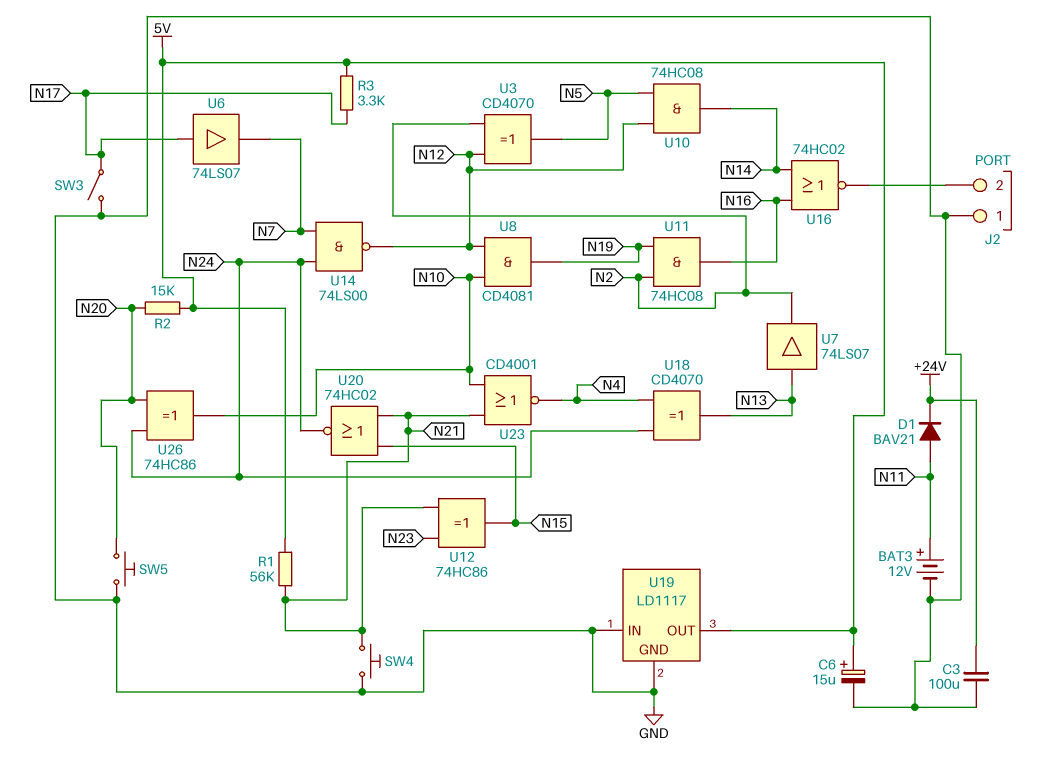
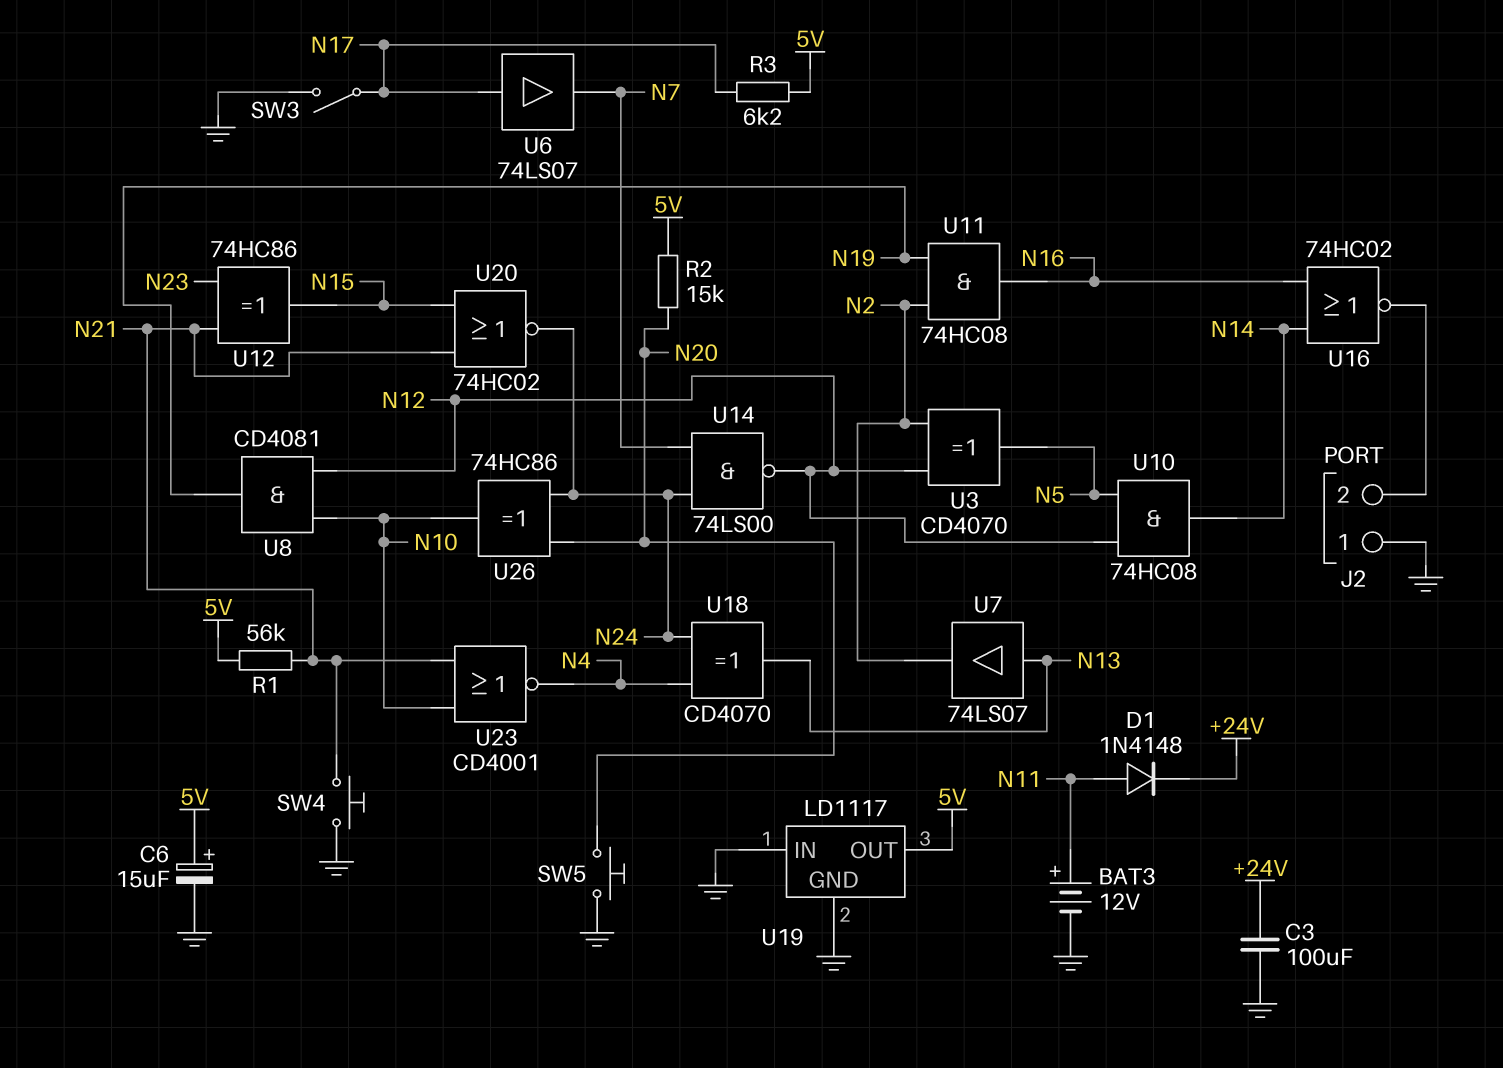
D1: diode BAV21 (A N11, K +24V) -> diode 1N4148 (A N11, K +24V)
R3: 3.3k (5V, N17) -> 6.2k (5V, N17)

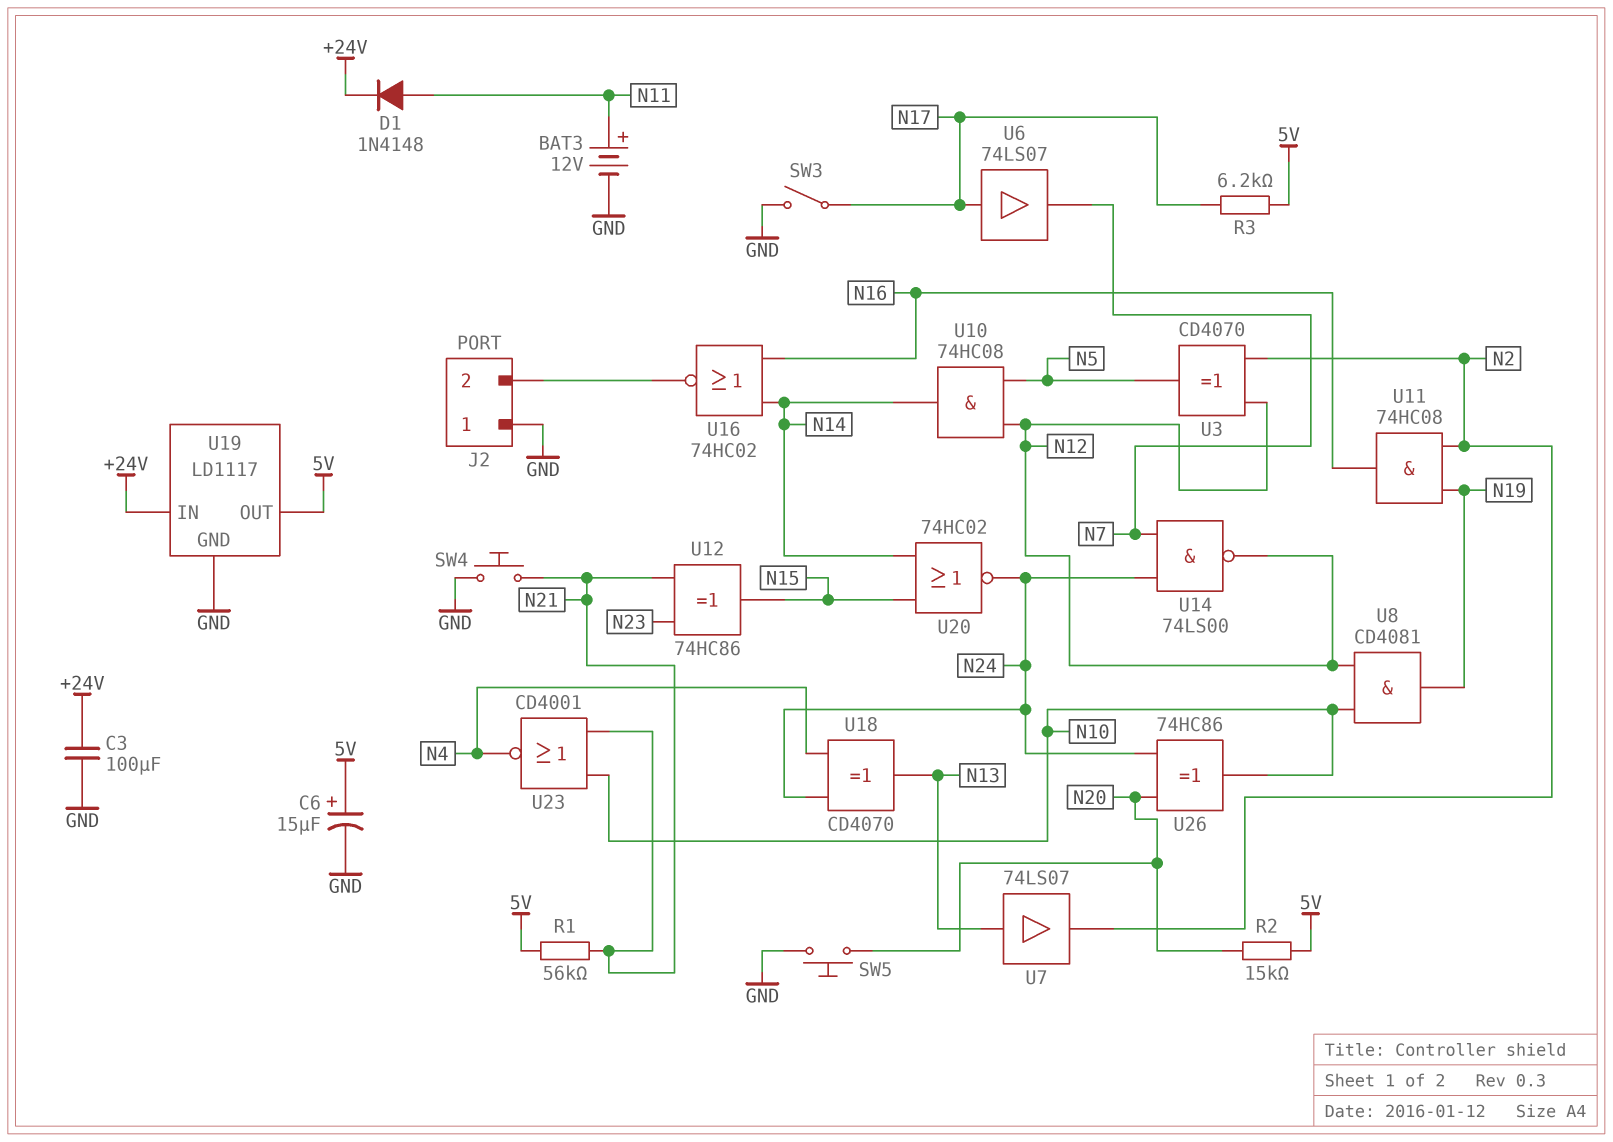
U19 pin IN: GND -> +24V
U20: NOR 74HC02 (in N15, in N21, out N24) -> NOR 74HC02 (in N14, in N15, out N24)

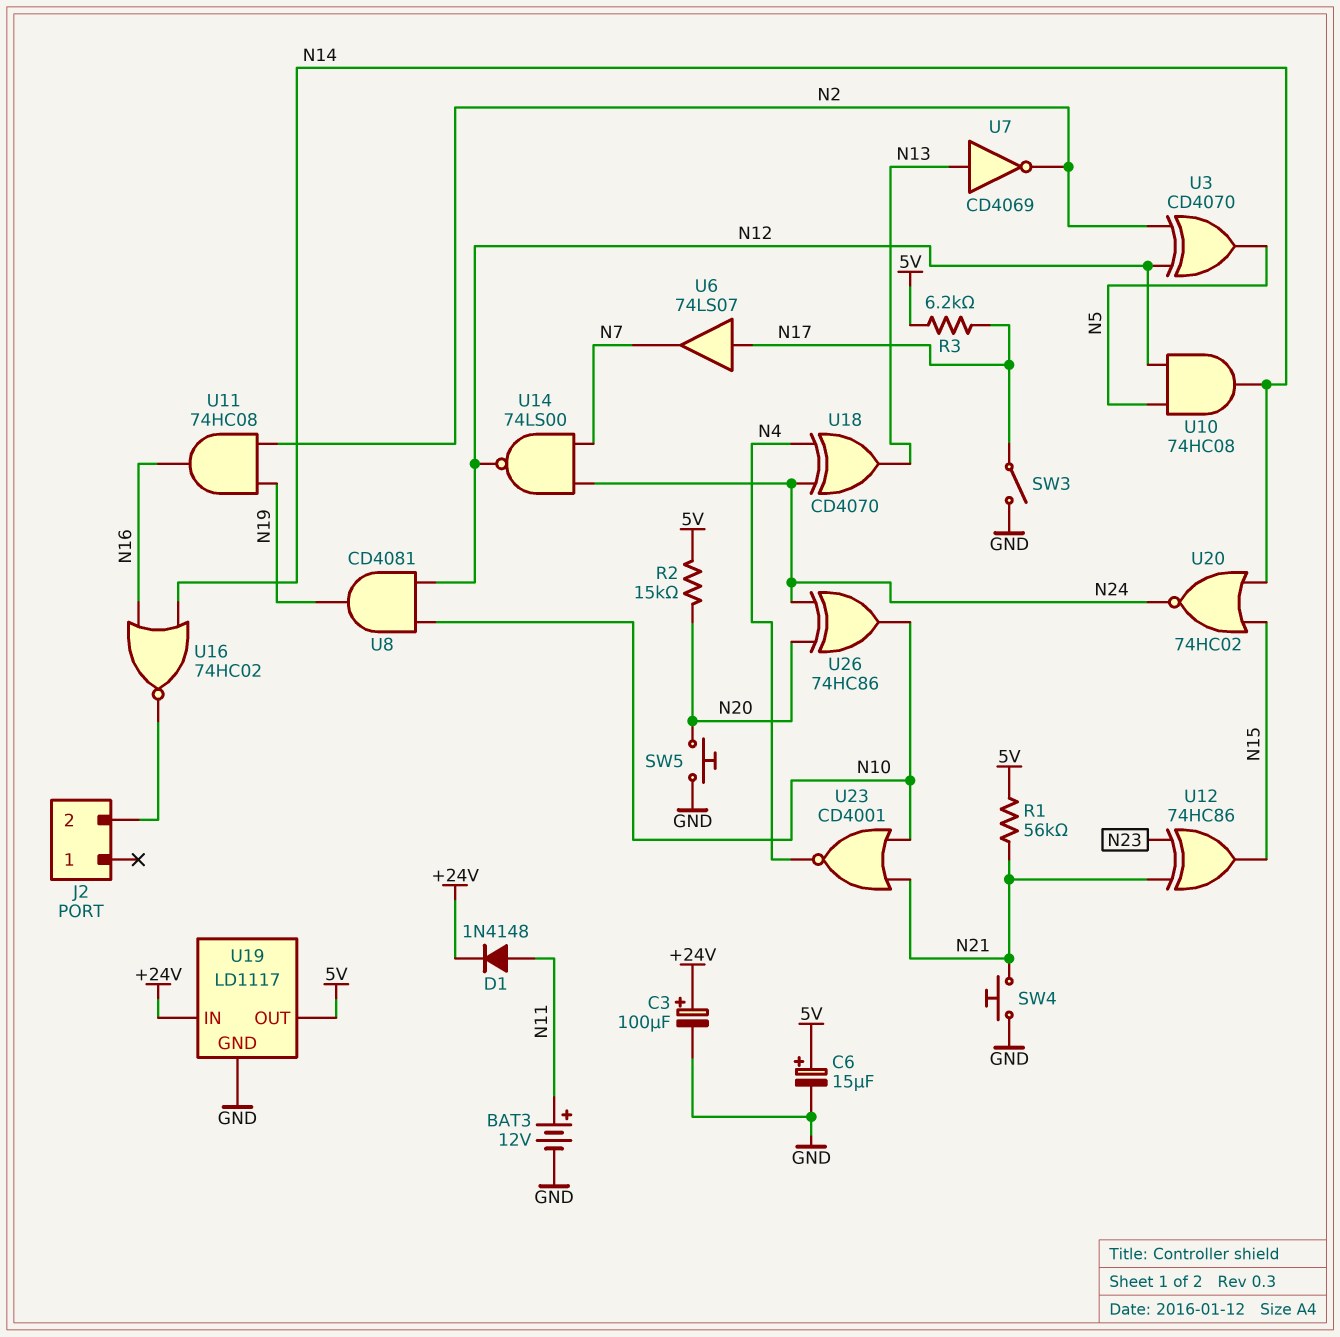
C3: 100uF (+24V, GND) -> 100uF (plus +24V, minus GND)
J2 pin 1: GND -> none
U7: buffer 74LS07 (in N13, out N2) -> NOT CD4069 (in N13, out N2)

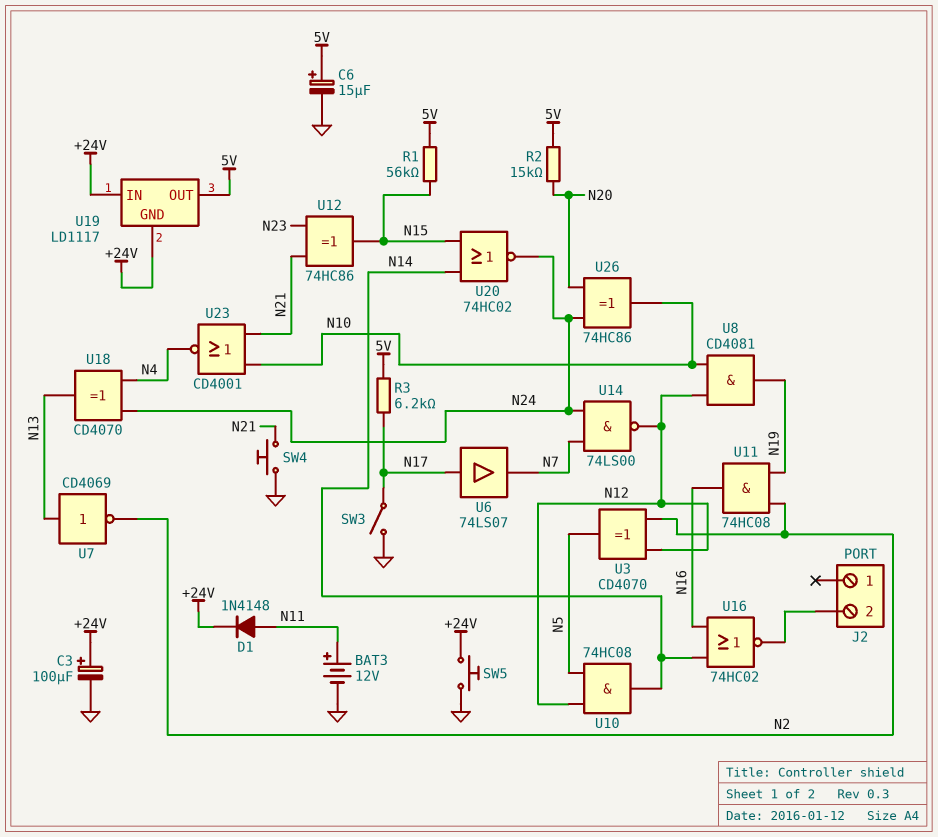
R1: 56k (5V, N21) -> 56k (5V, N15)
SW5: button (GND, N20) -> button (+24V, GND)
U19 pin GND: GND -> +24V

